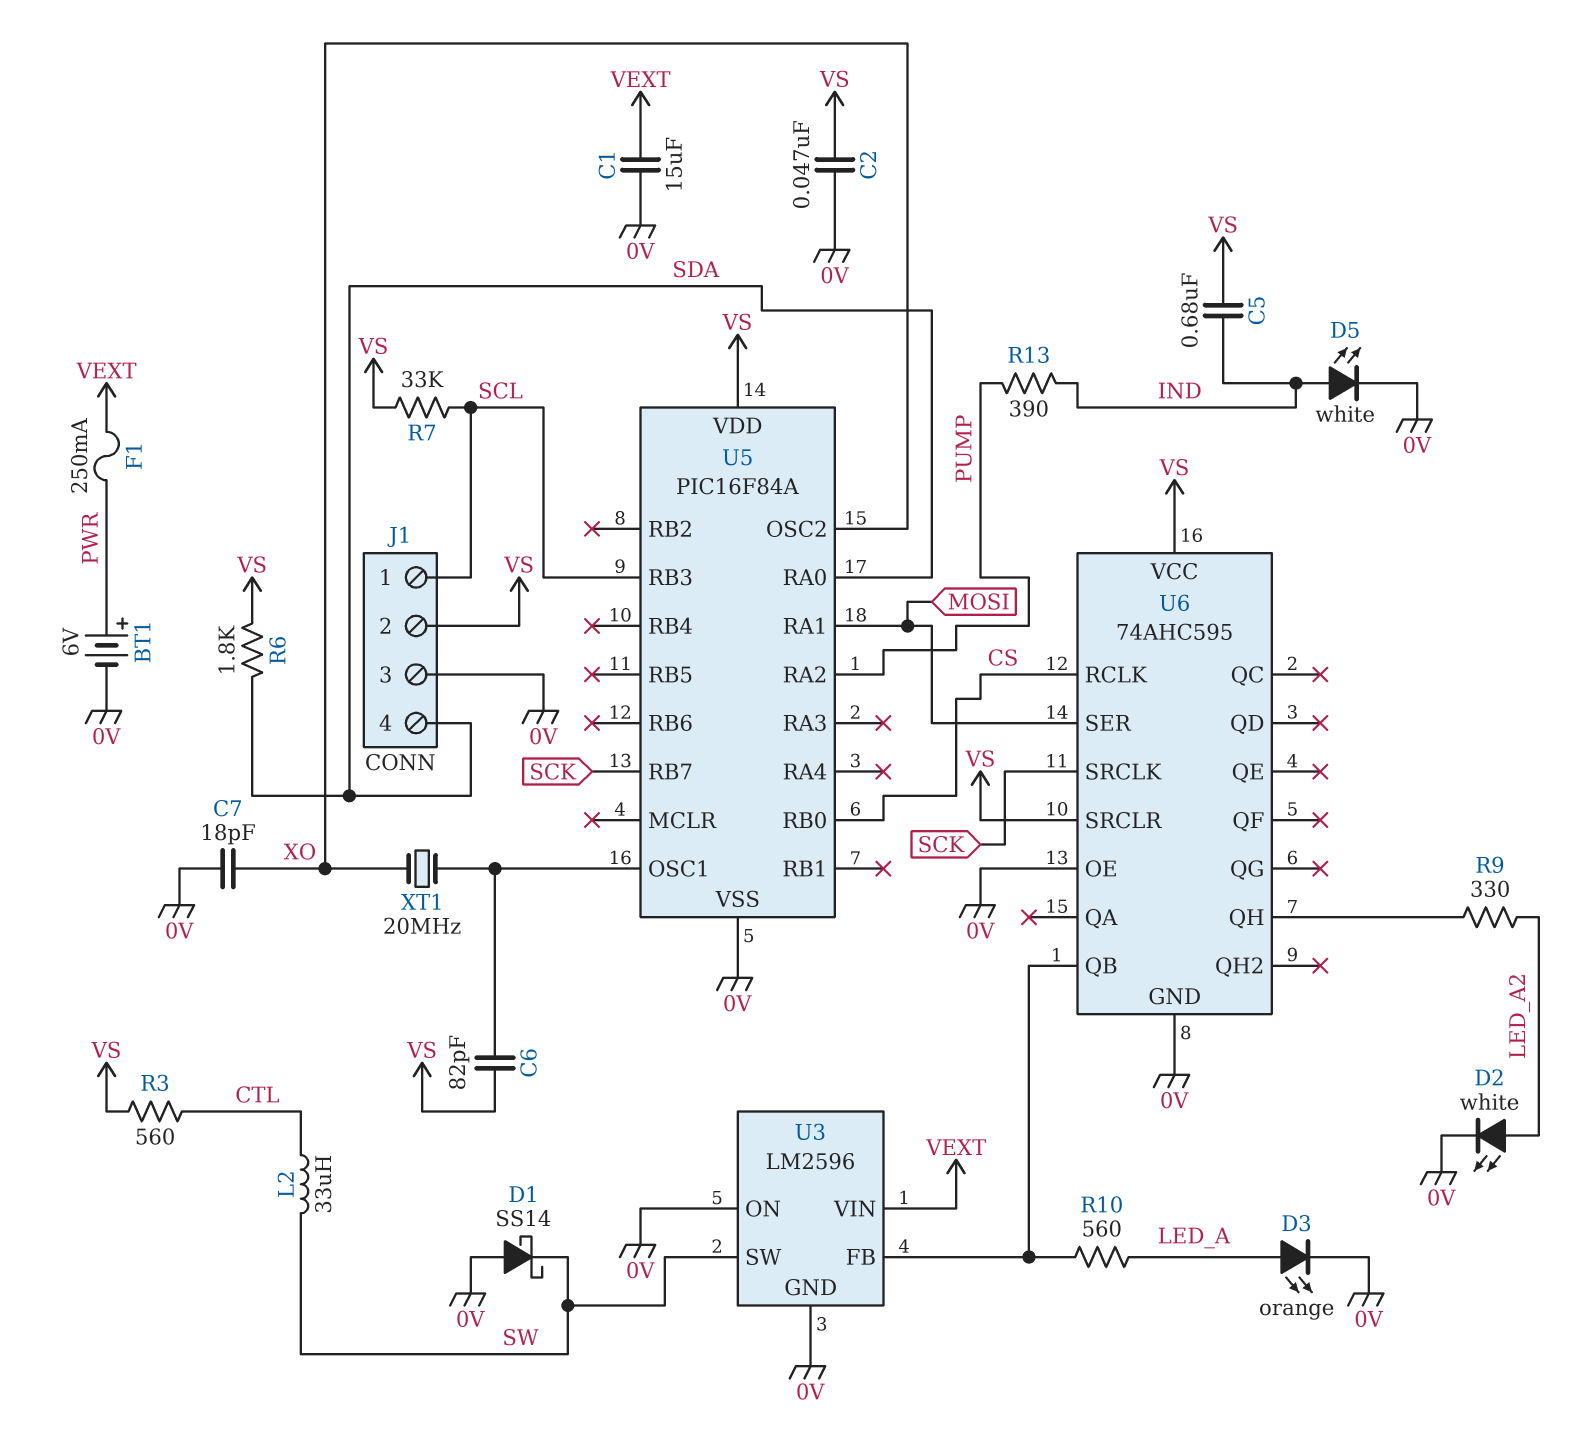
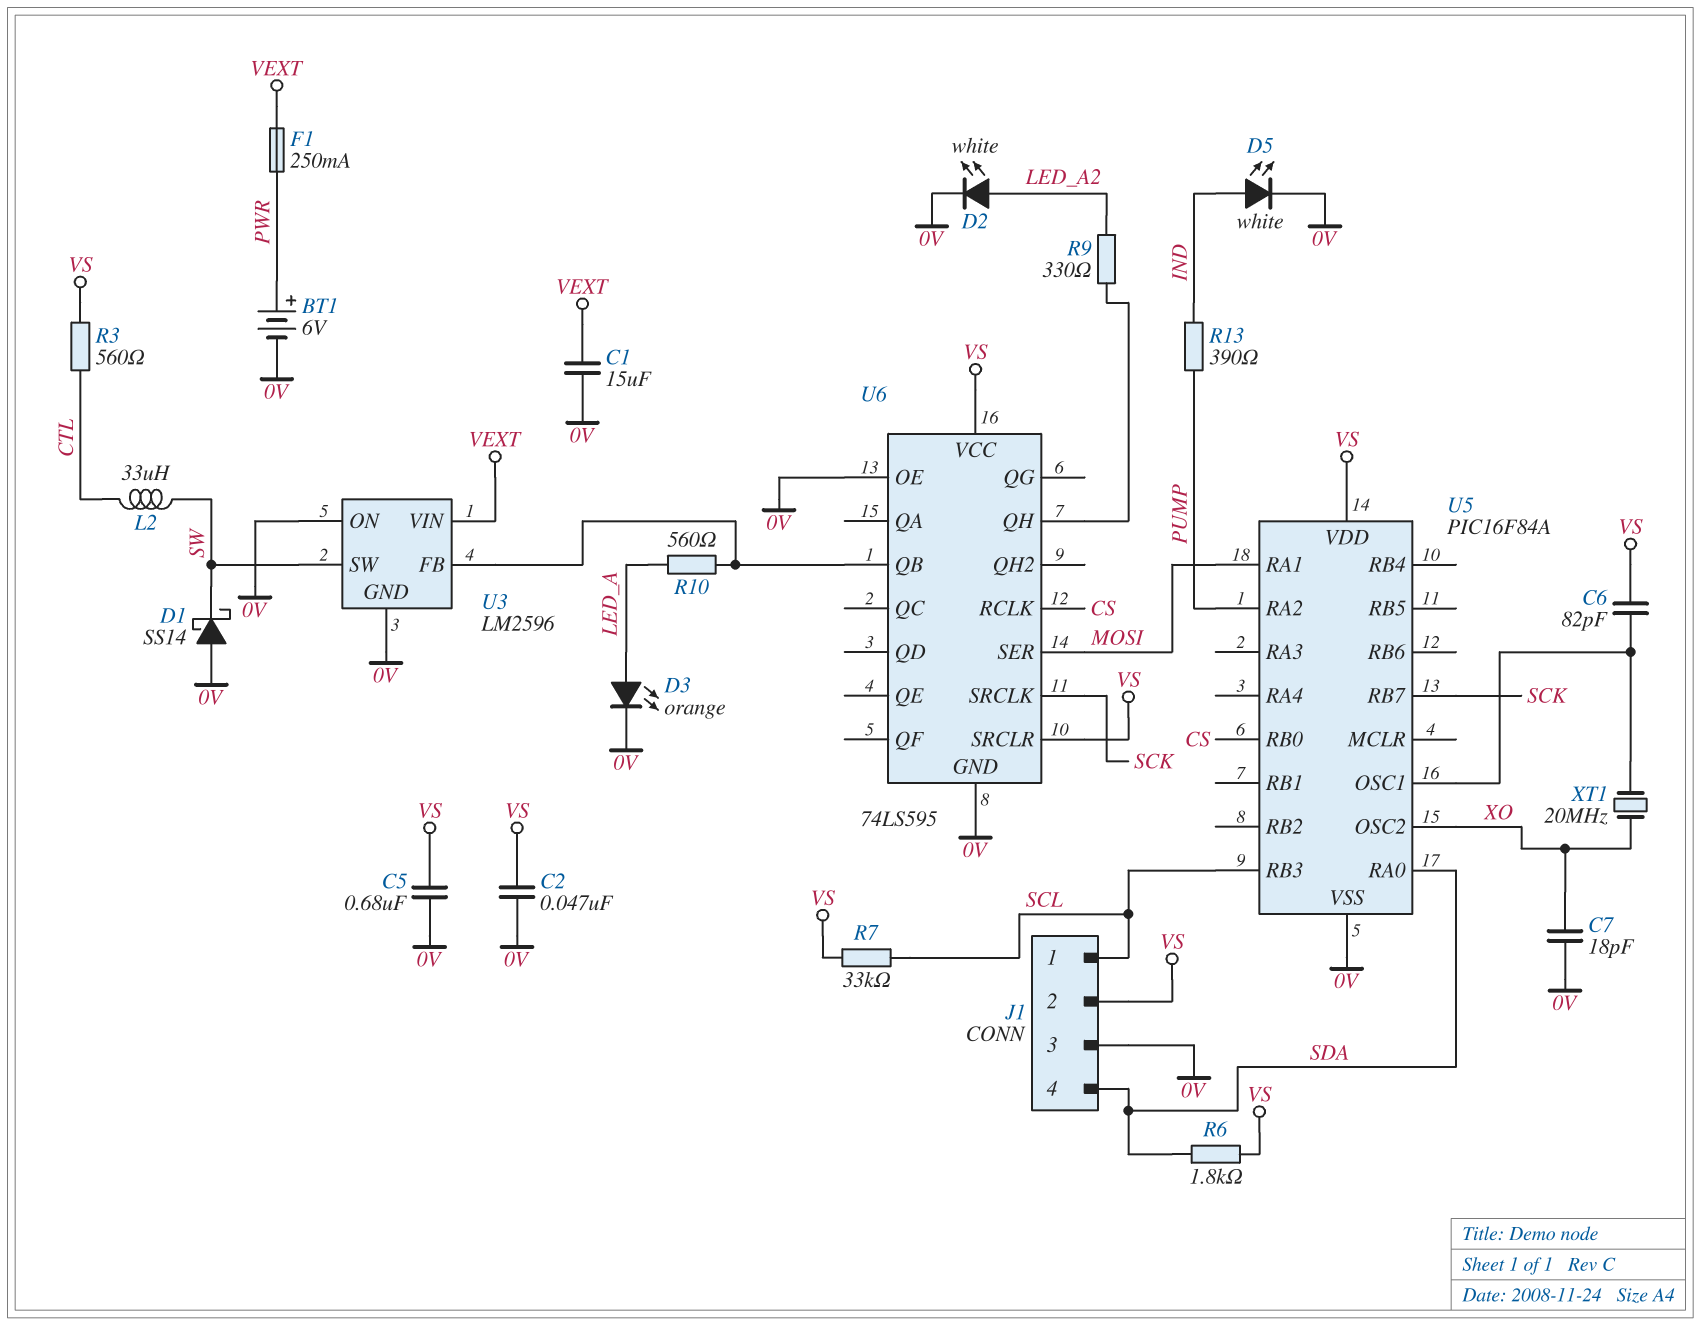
C5: 680nF (IND, VS) -> 680nF (0V, VS)
U6: 74AHC595 -> 74LS595

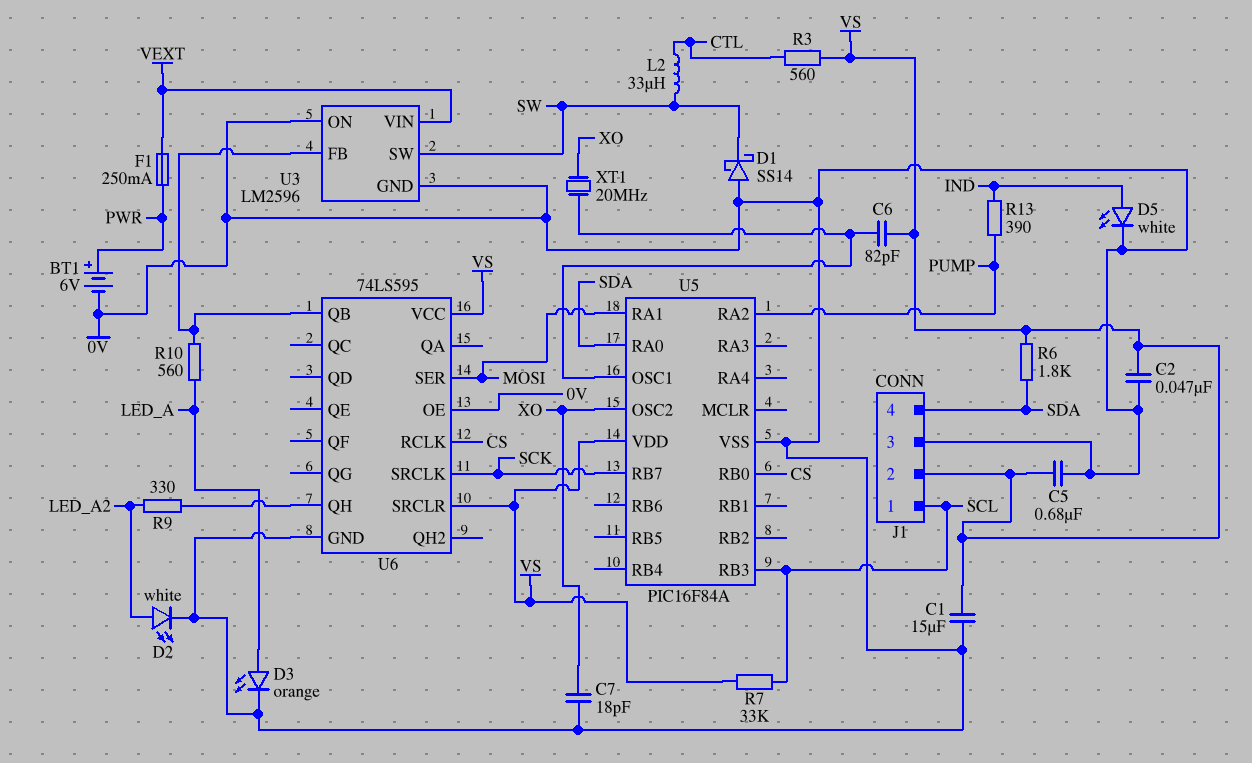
C1: 15uF (0V, VEXT) -> 15uF (0V, VS)

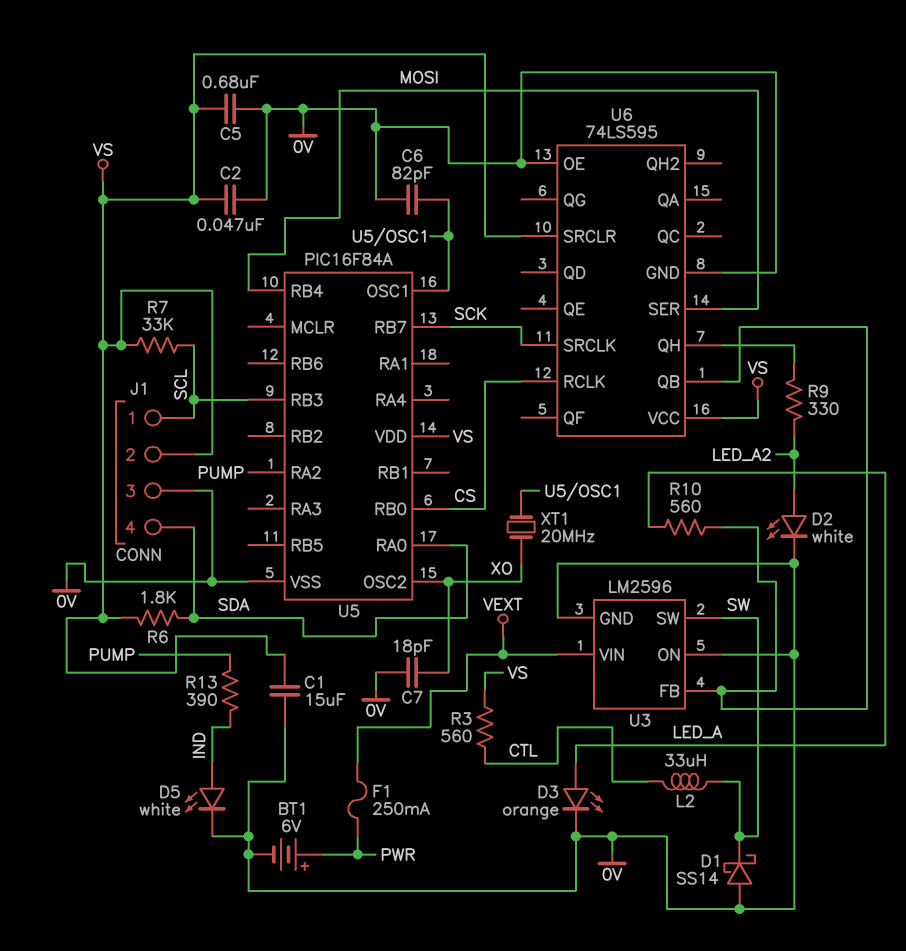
C6: 82pF (U5/OSC1, VS) -> 82pF (0V, U5/OSC1)
U5 pin RA1: MOSI -> none
U5 pin RB4: none -> MOSI

